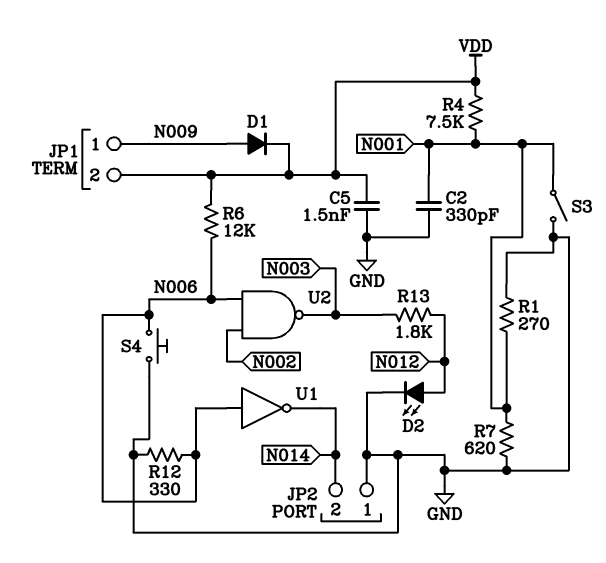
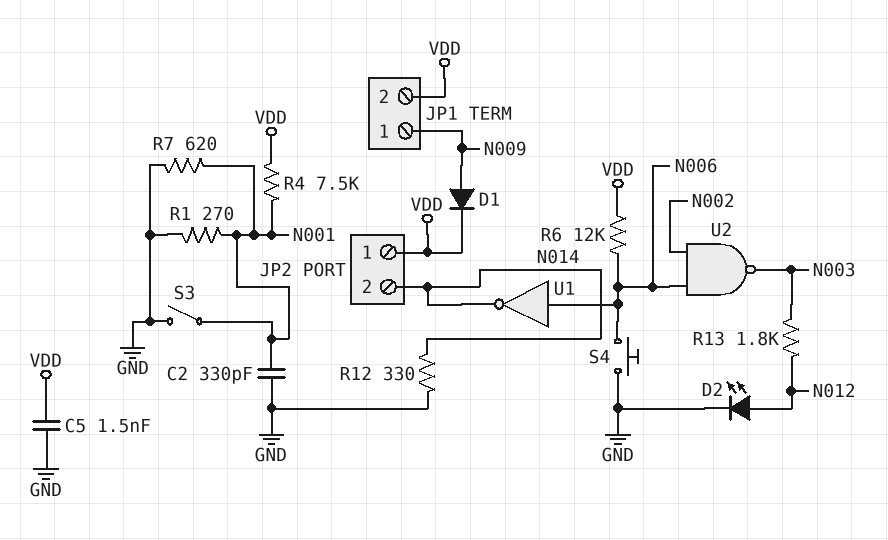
JP2 pin 1: GND -> VDD
R12: 330 (GND, N006) -> 330 (GND, N014)

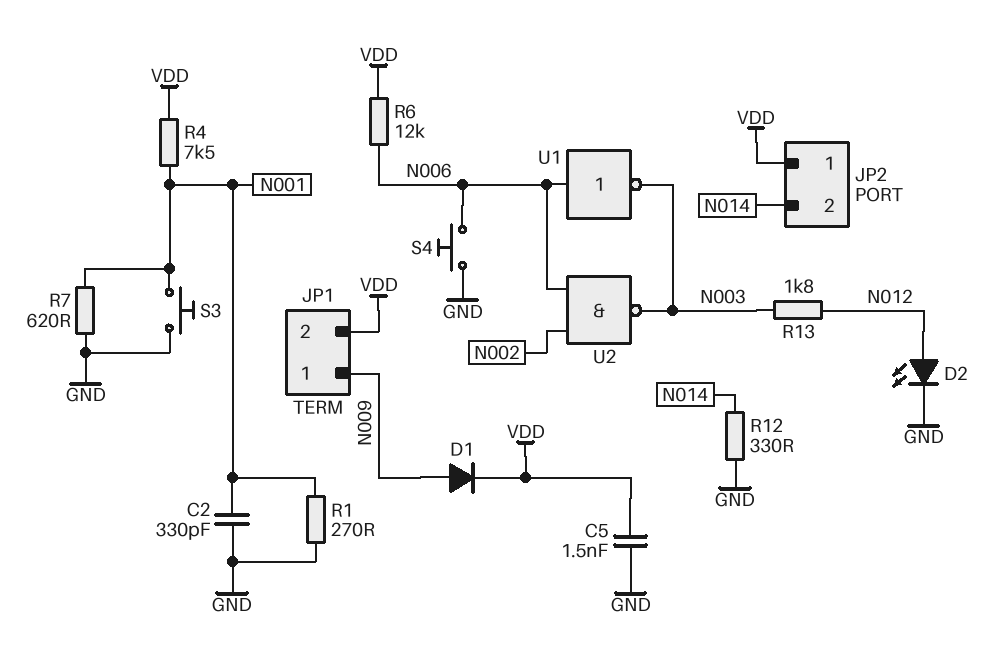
S3: switch (GND, N001) -> button (GND, N001)
U1: NOT (in N006, out N014) -> NOT (in N006, out N003)

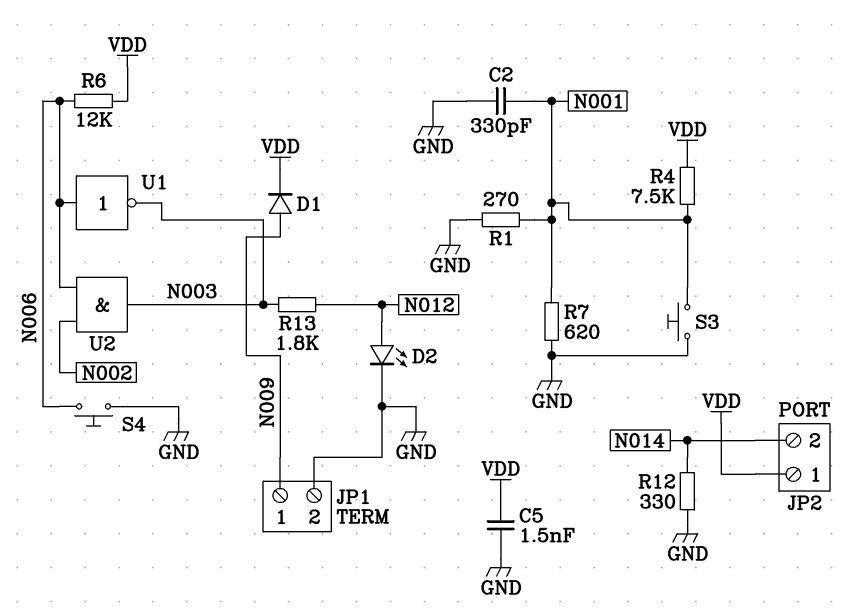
JP1 pin 2: VDD -> GND
U2: NAND (in N002, in N006, out N003) -> AND (in N002, in N006, out N003)

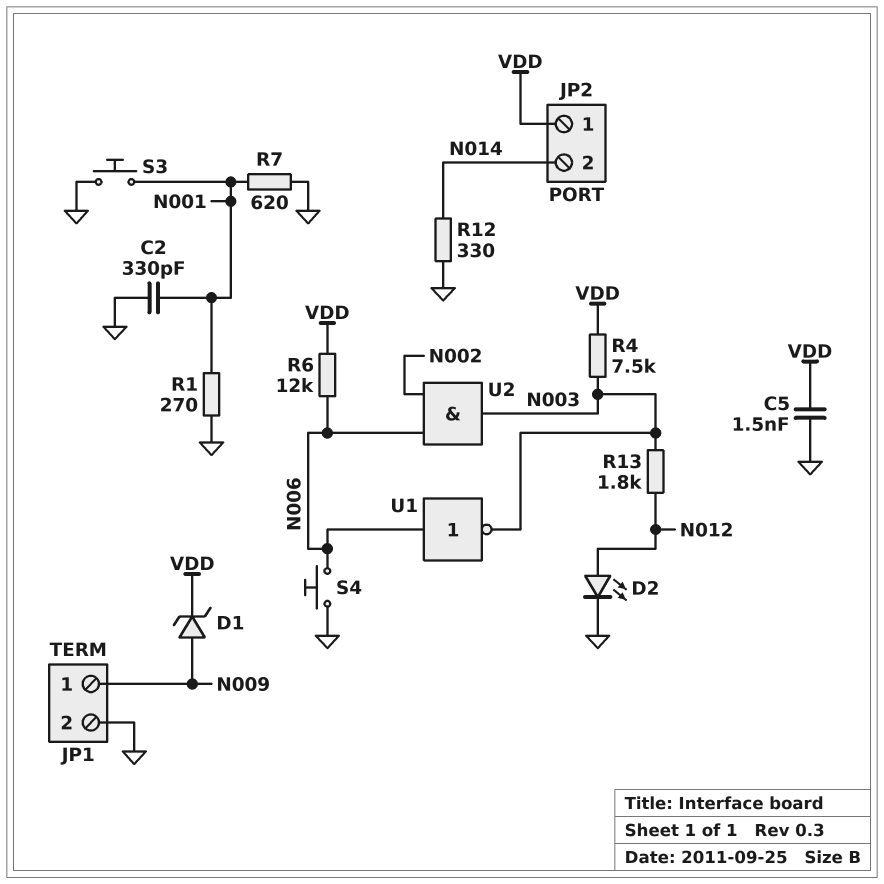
D1: diode (A N009, K VDD) -> zener (A N009, K VDD)
R4: 7.5k (N001, VDD) -> 7.5k (N003, VDD)

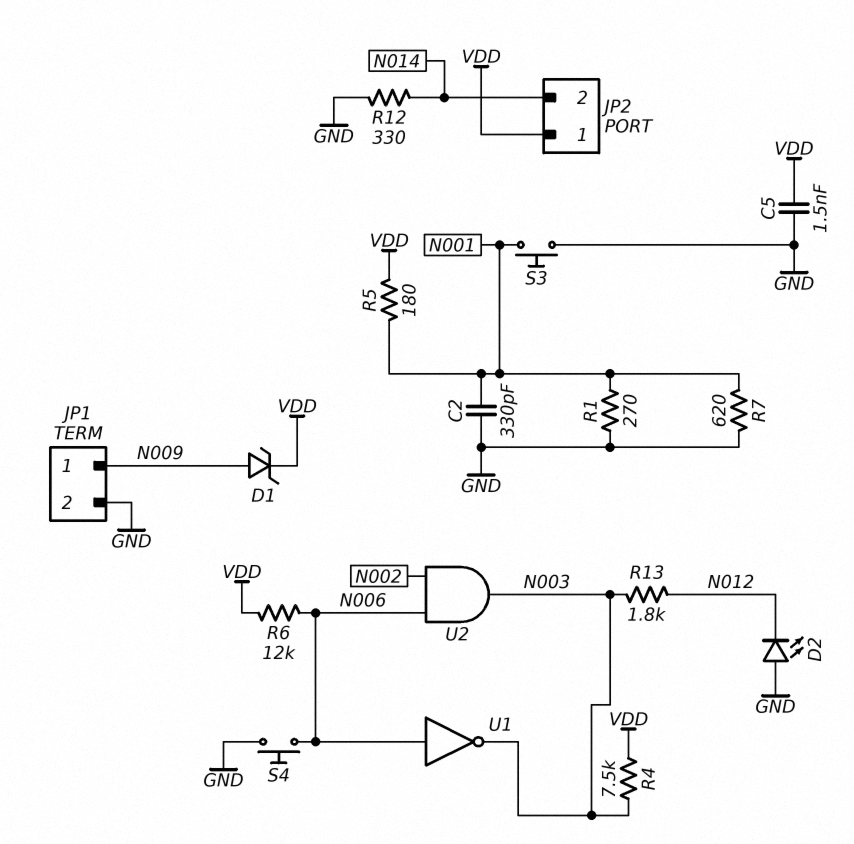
D2: LED (A N012, K GND) -> LED (A GND, K N012)
R5: none -> 180 (N001, VDD)

